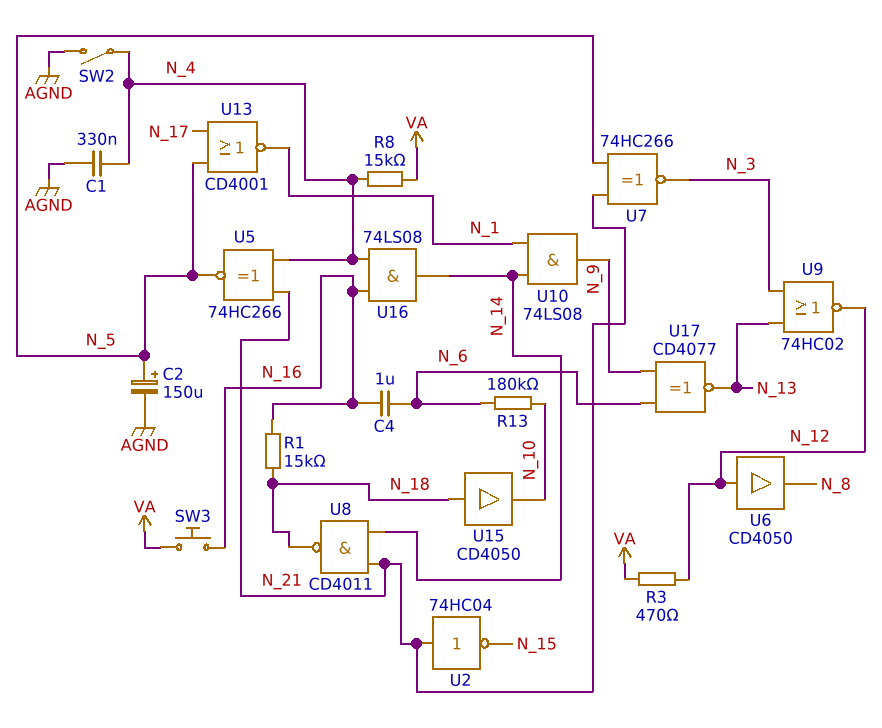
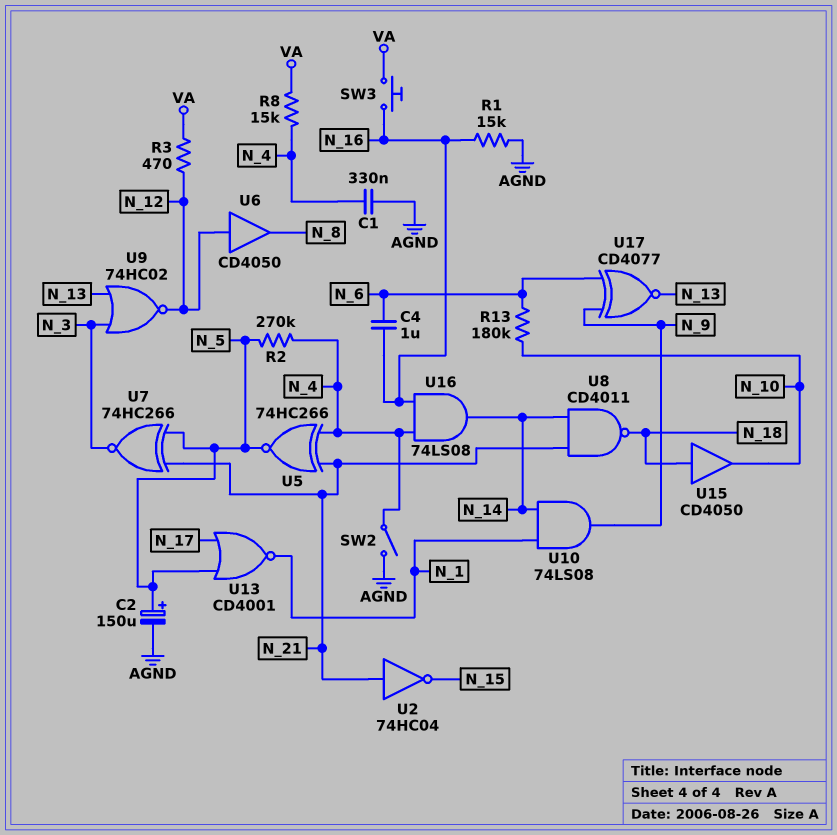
R1: 15k (N_16, N_18) -> 15k (AGND, N_16)
R2: none -> 270k (N_4, N_5)

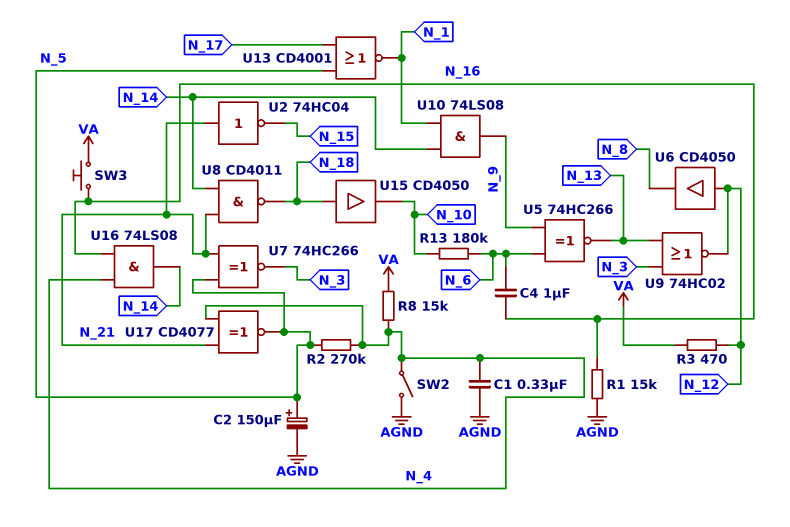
U5: XNOR 74HC266 (in N_4, in N_21, out N_5) -> XNOR 74HC266 (in N_6, in N_9, out N_13)
U17: XNOR CD4077 (in N_6, in N_9, out N_13) -> XNOR CD4077 (in N_4, in N_21, out N_5)

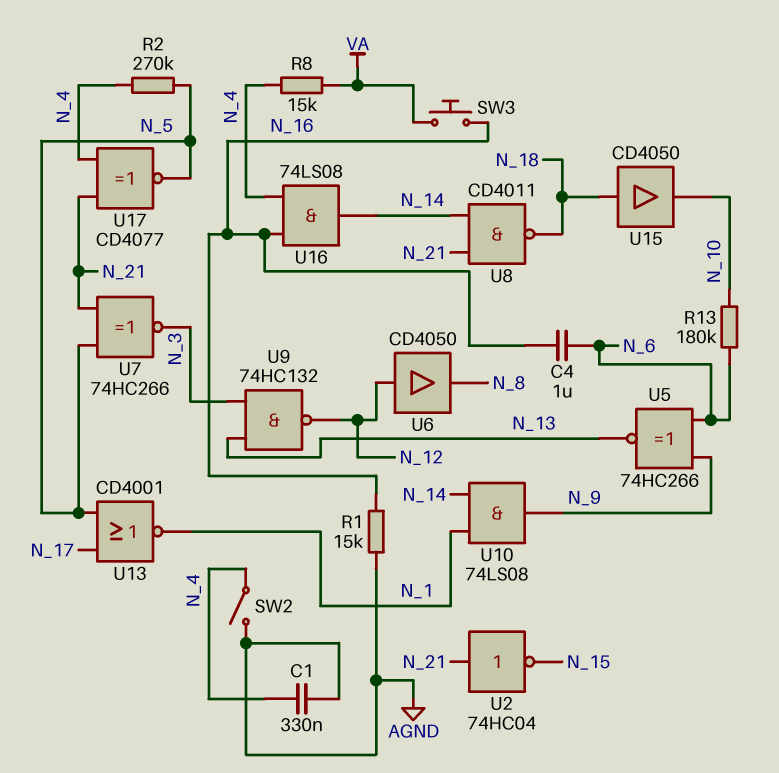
C2: 150uF (plus N_5, minus AGND) -> none
R3: 470 (N_12, VA) -> none
U9: NOR 74HC02 (in N_3, in N_13, out N_12) -> NAND 74HC132 (in N_3, in N_13, out N_12)

